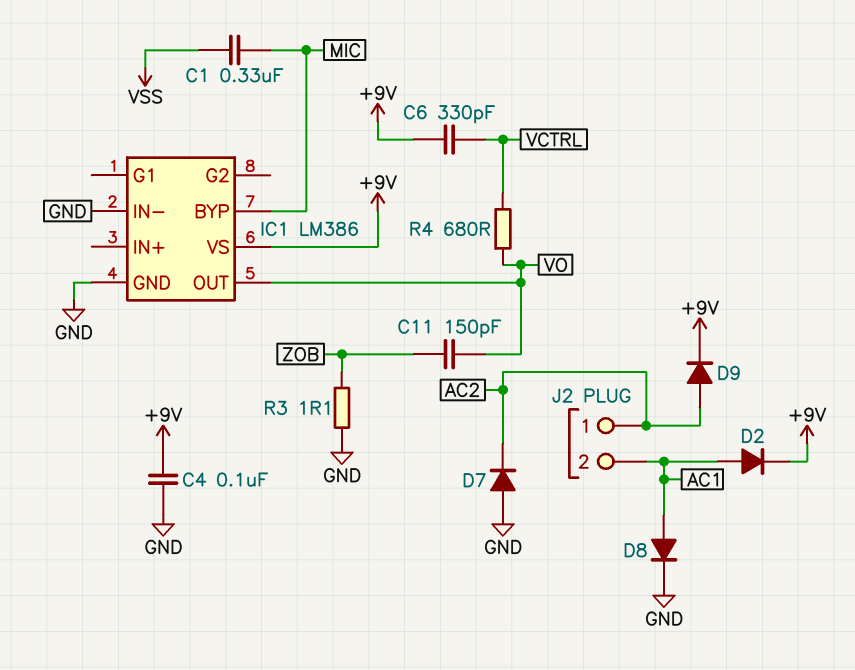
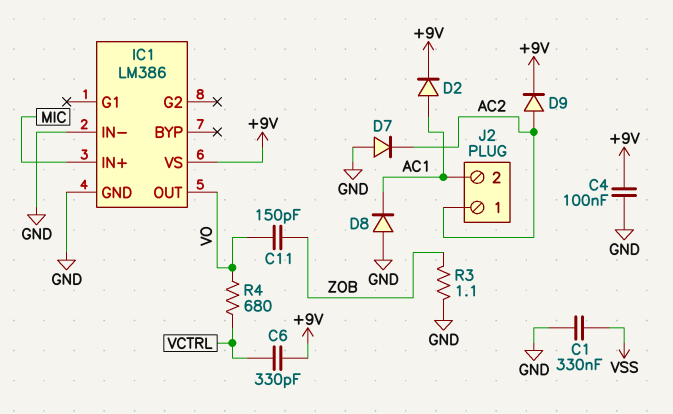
C1: 330nF (MIC, VSS) -> 330nF (GND, VSS)
D8: diode (A AC1, K GND) -> diode (A GND, K AC1)
IC1 pin BYP: MIC -> none
IC1 pin IN+: none -> MIC

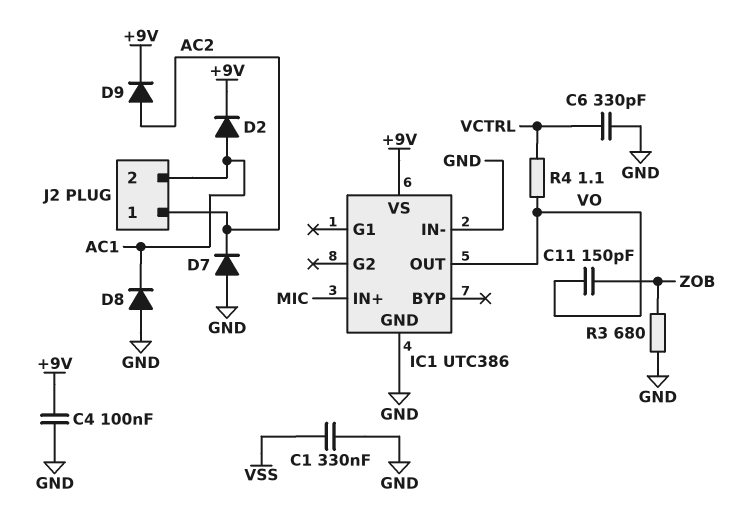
C6: 330pF (+9V, VCTRL) -> 330pF (GND, VCTRL)
IC1: LM386 -> UTC386
R3: 1.1 (GND, ZOB) -> 680 (GND, ZOB)
R4: 680 (VCTRL, VO) -> 1.1 (VCTRL, VO)

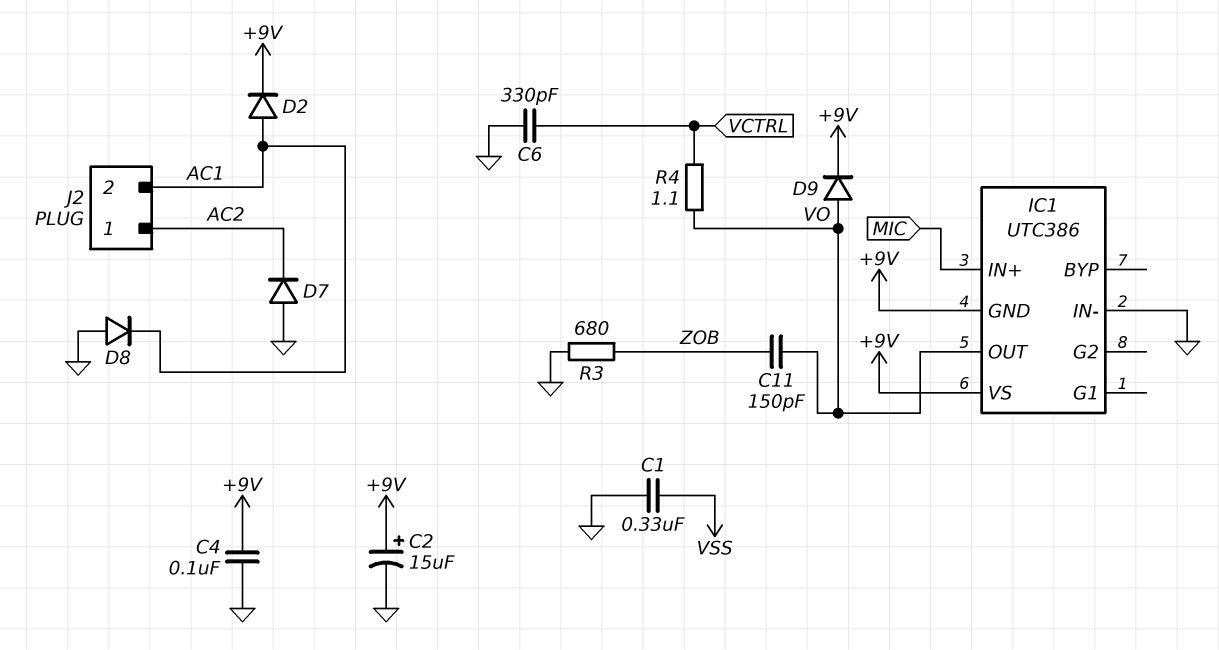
C2: none -> 15uF (plus +9V, minus GND)
D9: diode (A AC2, K +9V) -> diode (A VO, K +9V)
IC1 pin GND: GND -> +9V

